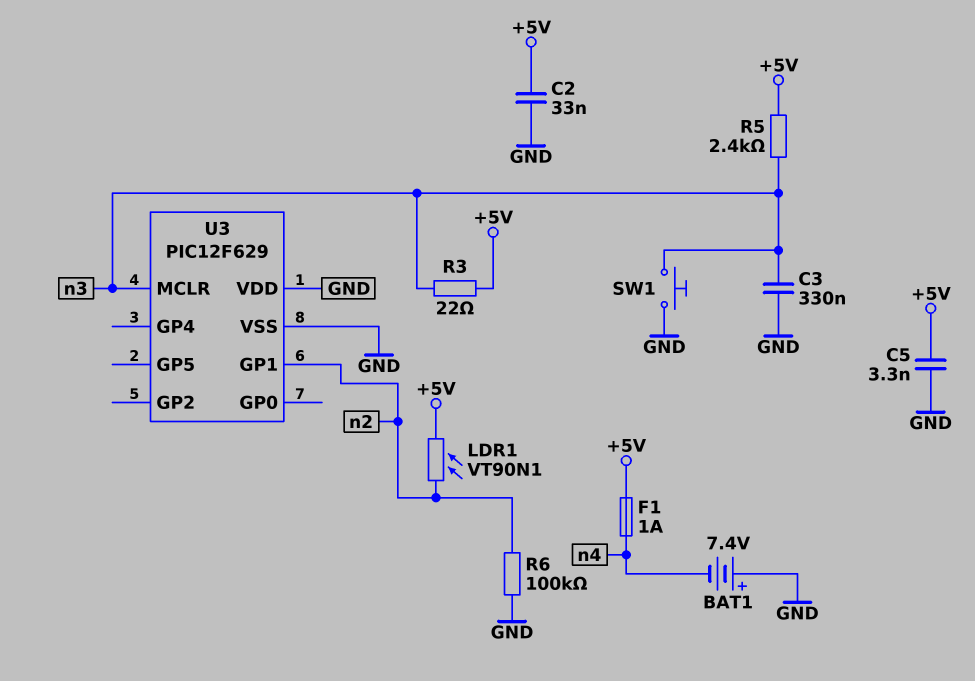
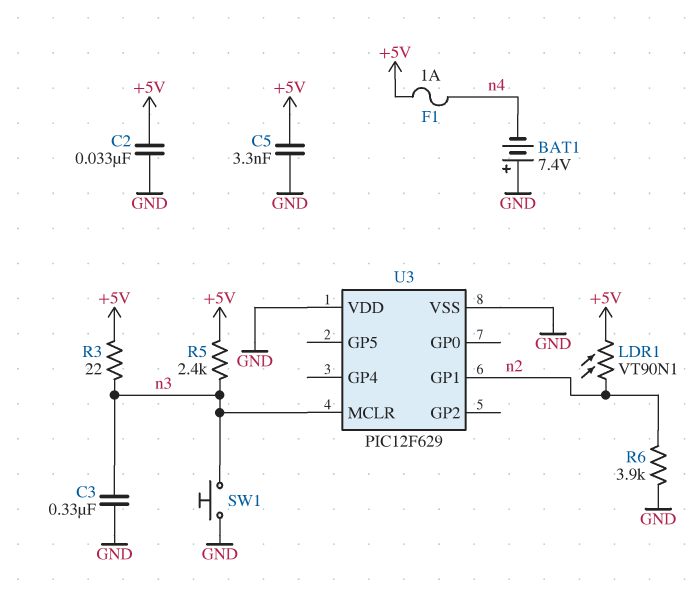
R6: 100k (GND, n2) -> 3.9k (GND, n2)

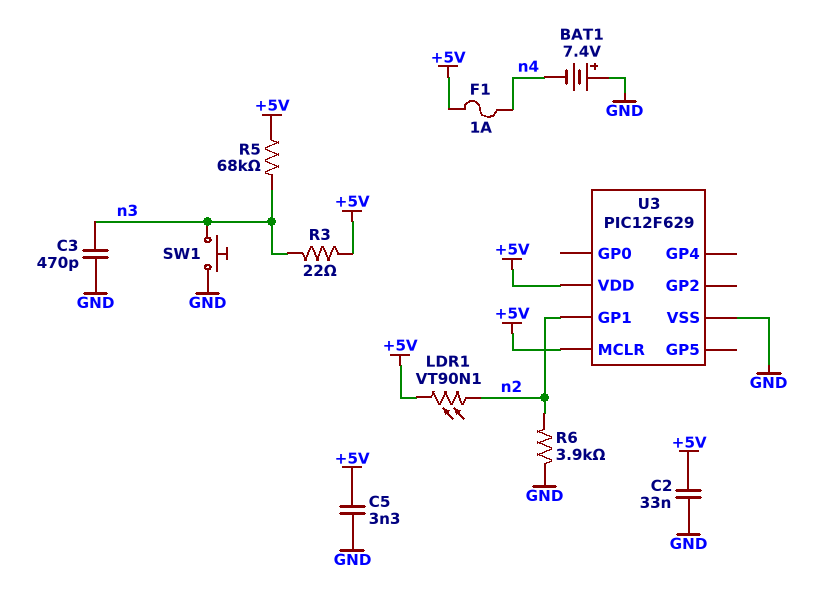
C3: 330nF (GND, n3) -> 470pF (GND, n3)
R5: 2.4k (+5V, n3) -> 68k (+5V, n3)
U3 pin MCLR: n3 -> +5V
U3 pin VDD: GND -> +5V

